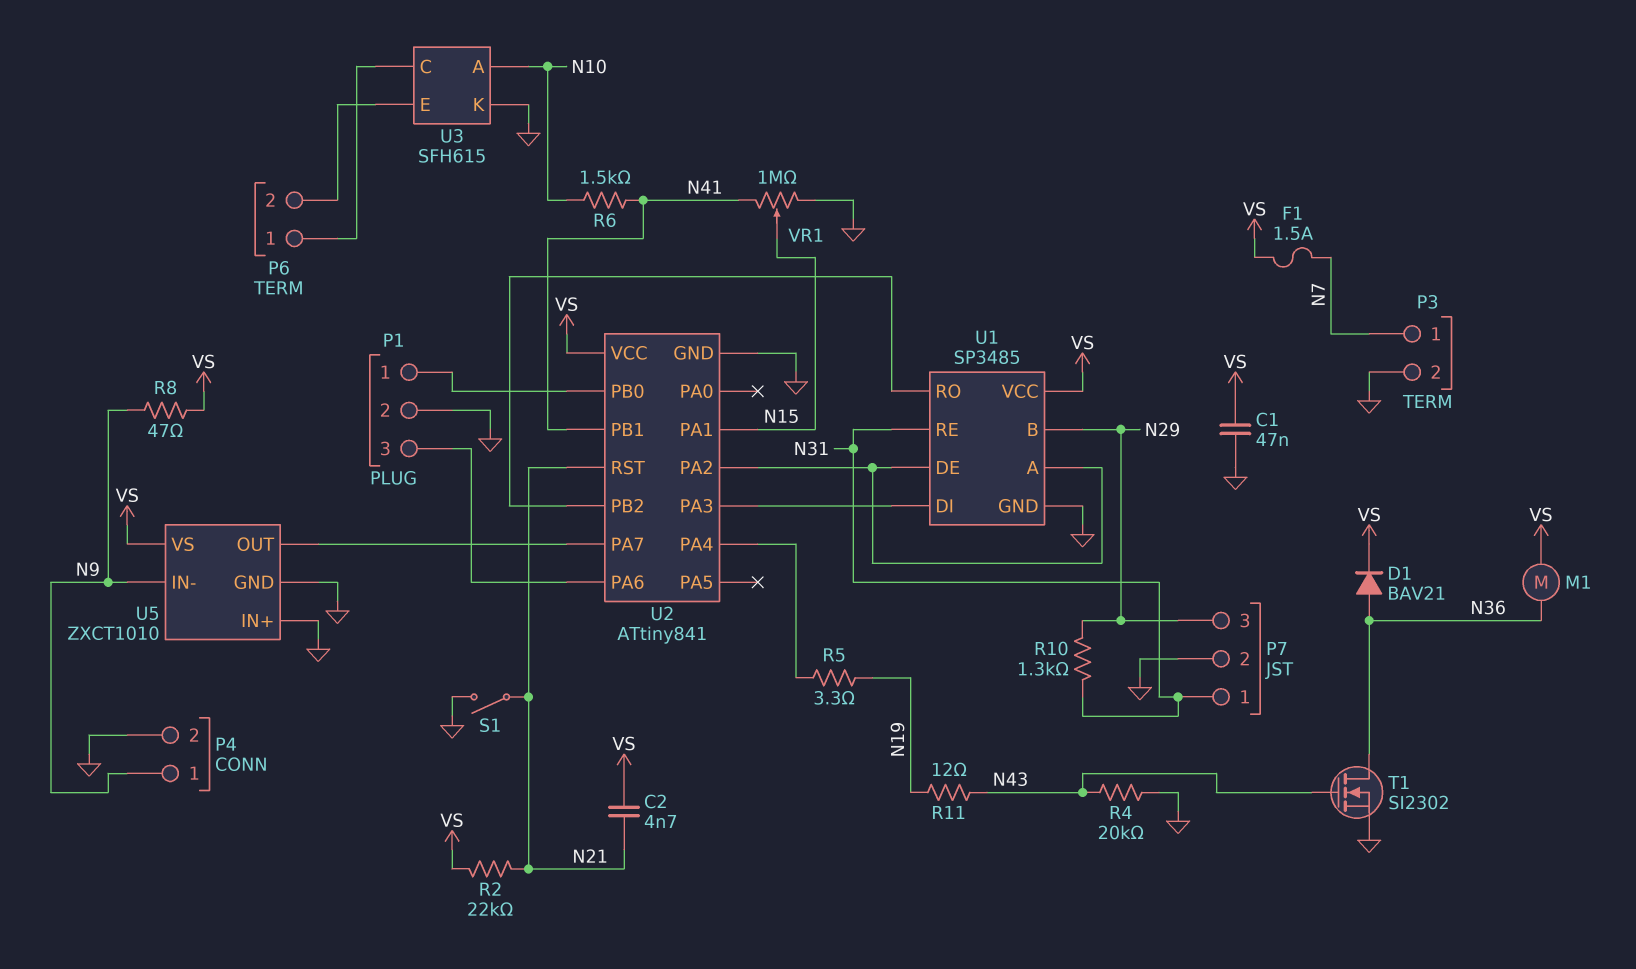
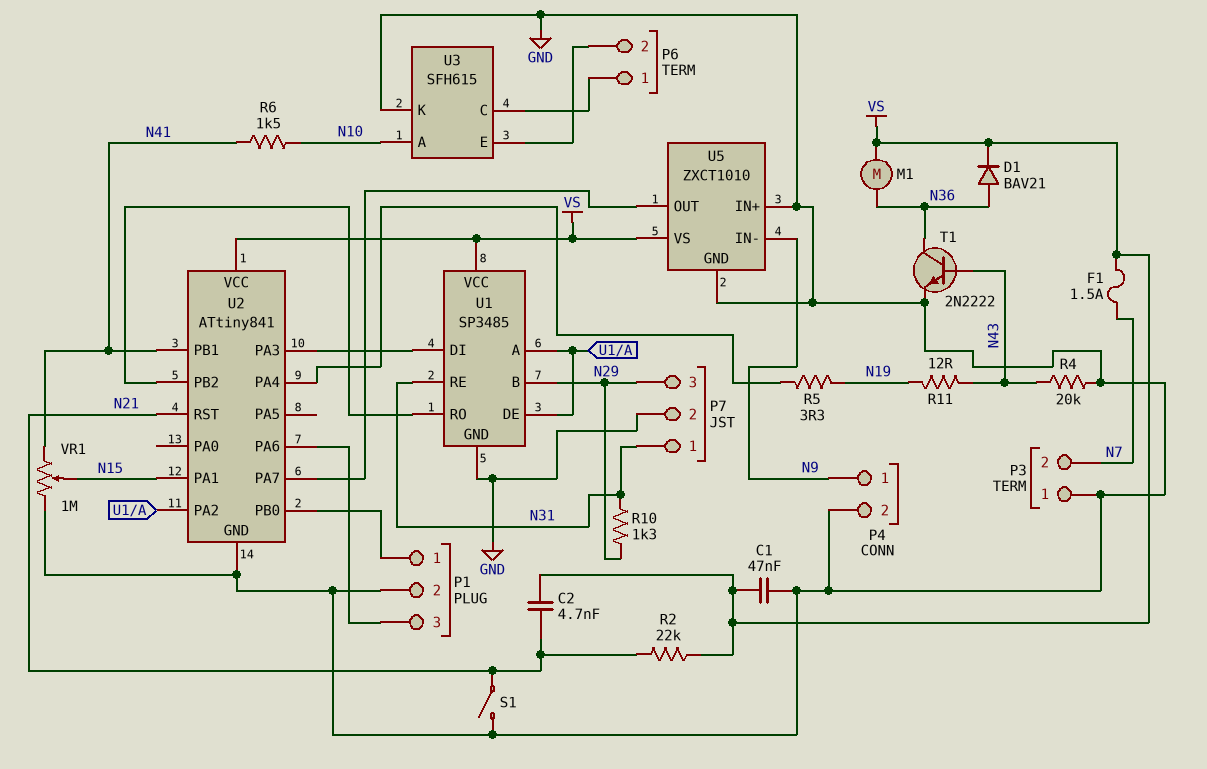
P3 pin 1: N7 -> GND
P3 pin 2: GND -> N7
R8: 47 (N9, VS) -> none
T1: NMOS SI2302 (G N43, D N36, S GND) -> NPN 2N2222 (B N43, C N36, E GND)

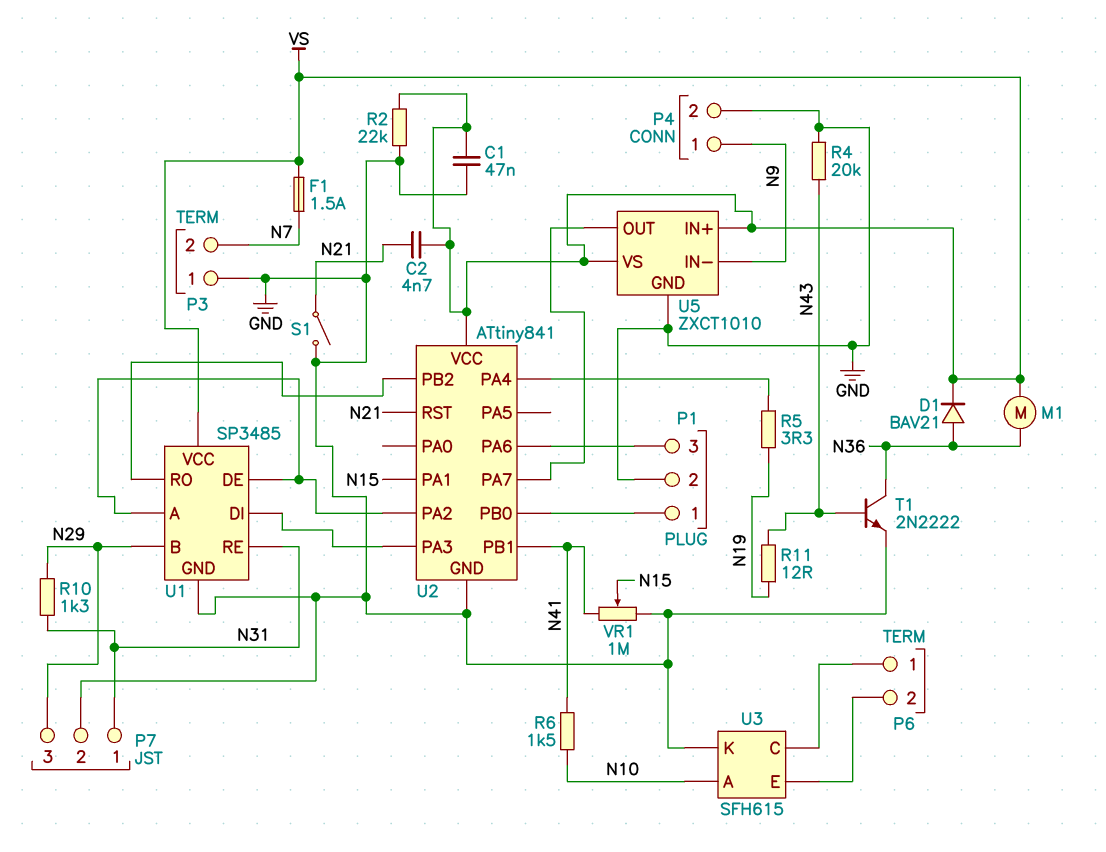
R2: 22k (N21, VS) -> 22k (GND, VS)
U5 pin IN+: GND -> VS

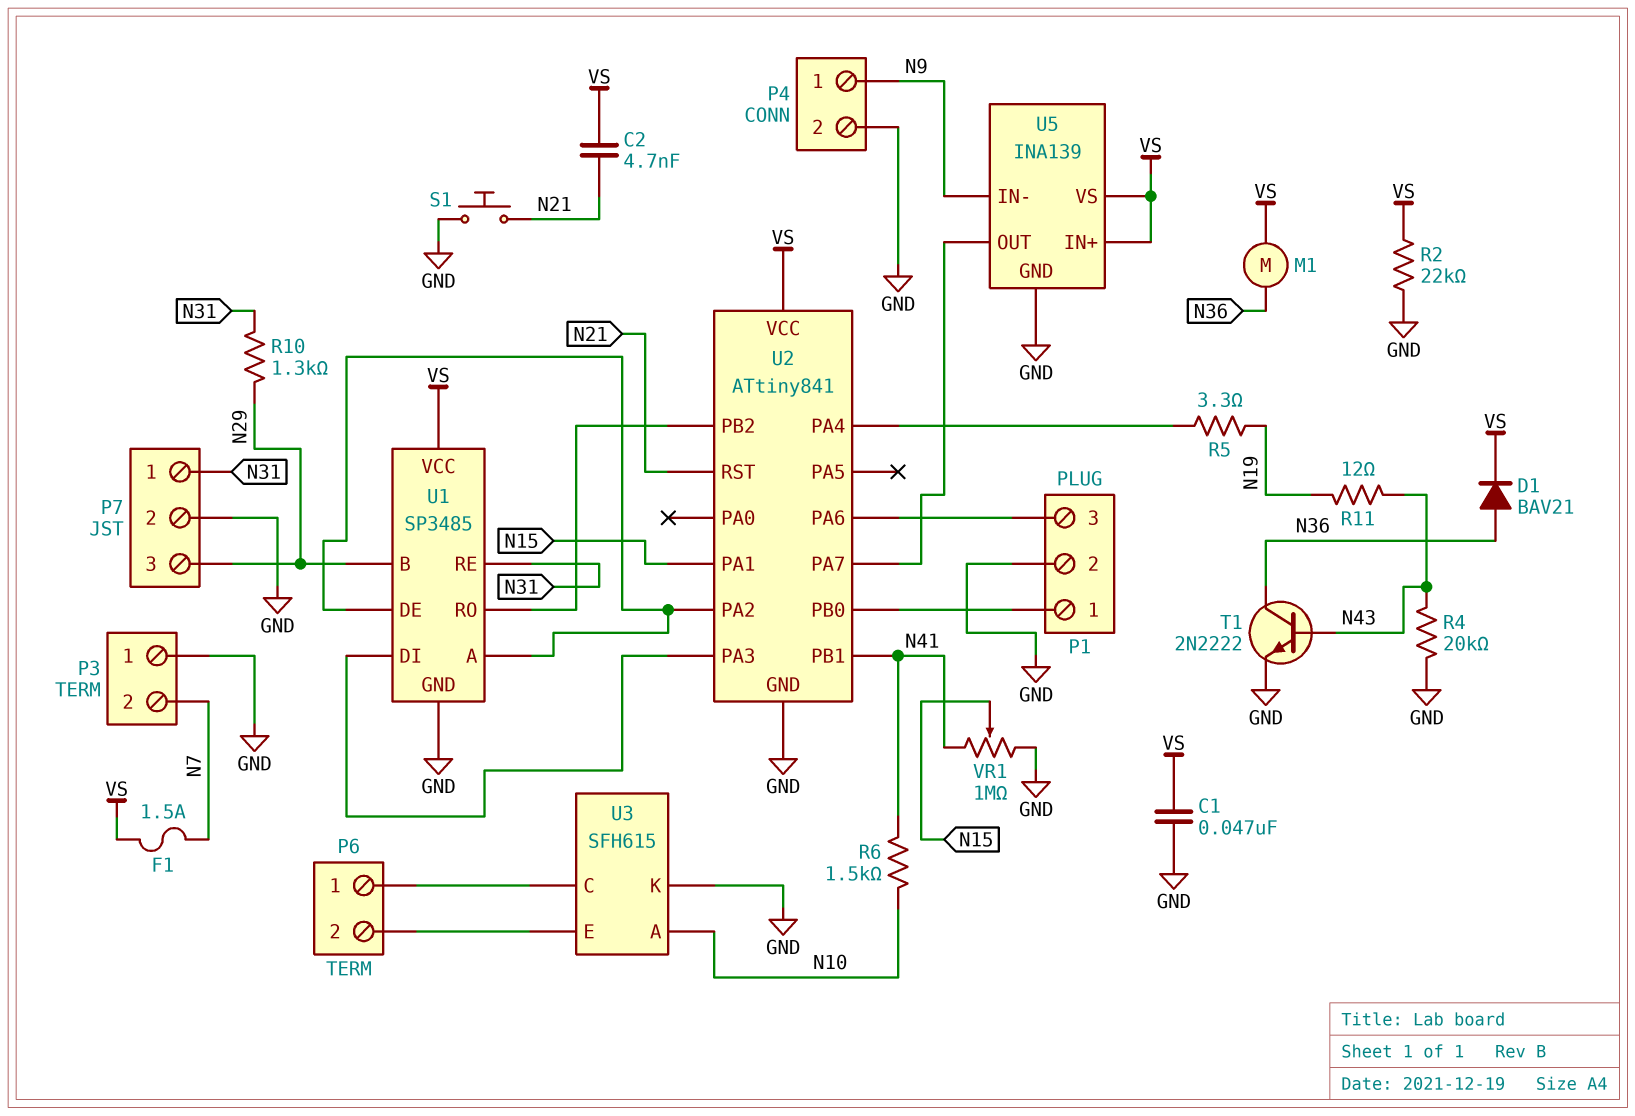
S1: switch (GND, N21) -> button (GND, N21)
U5: ZXCT1010 -> INA139

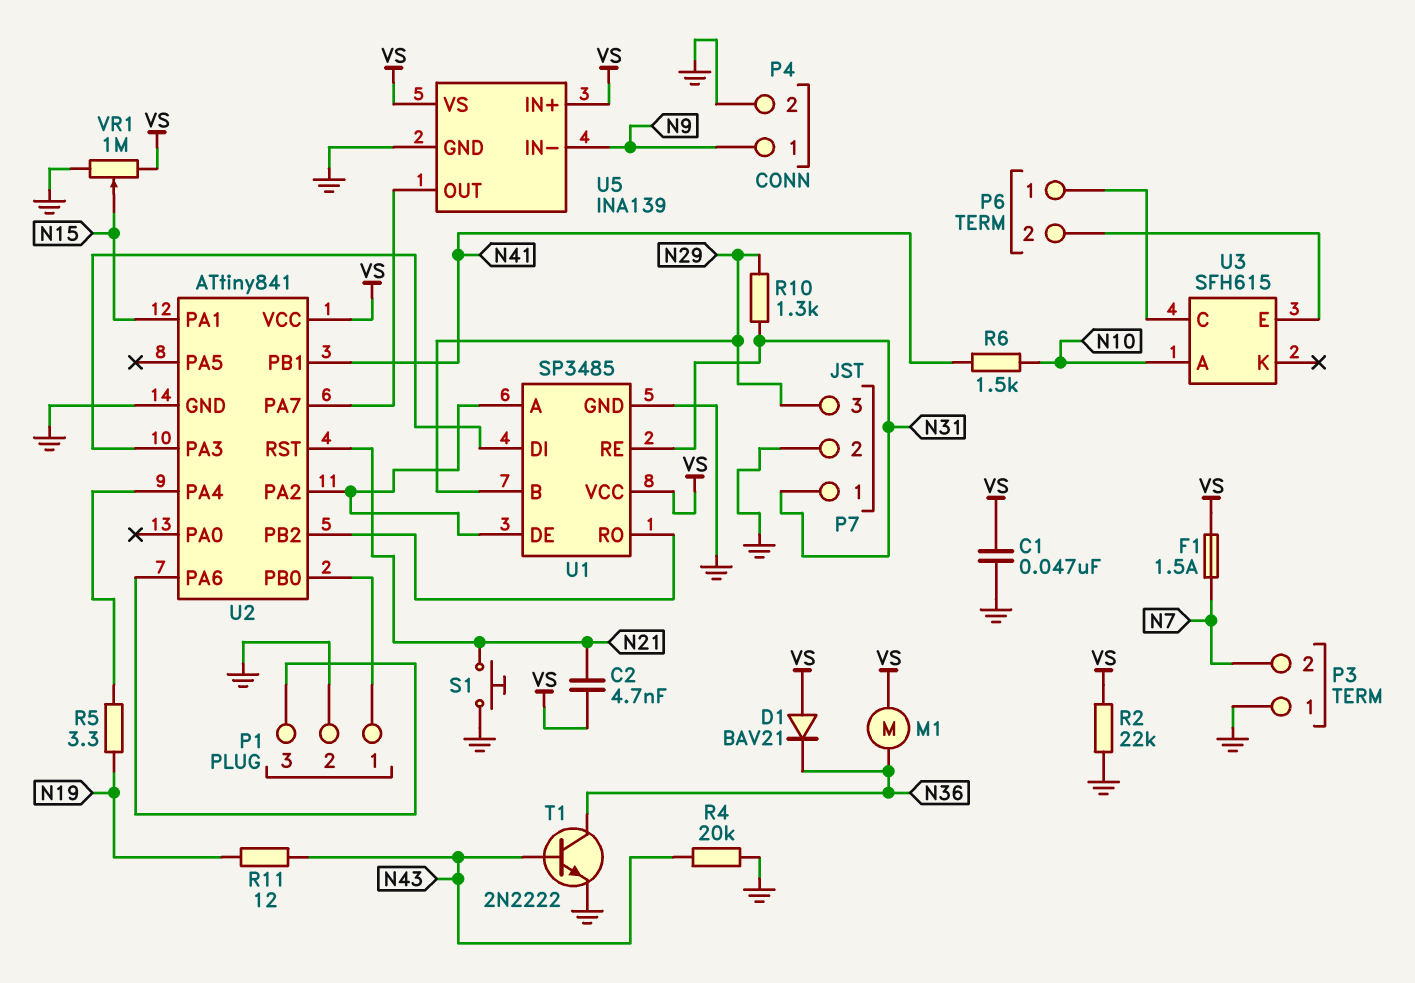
D1: diode BAV21 (A N36, K VS) -> diode BAV21 (A VS, K N36)
U3 pin K: GND -> none
VR1: 1M (GND, N41, wiper N15) -> 1M (GND, VS, wiper N15)

